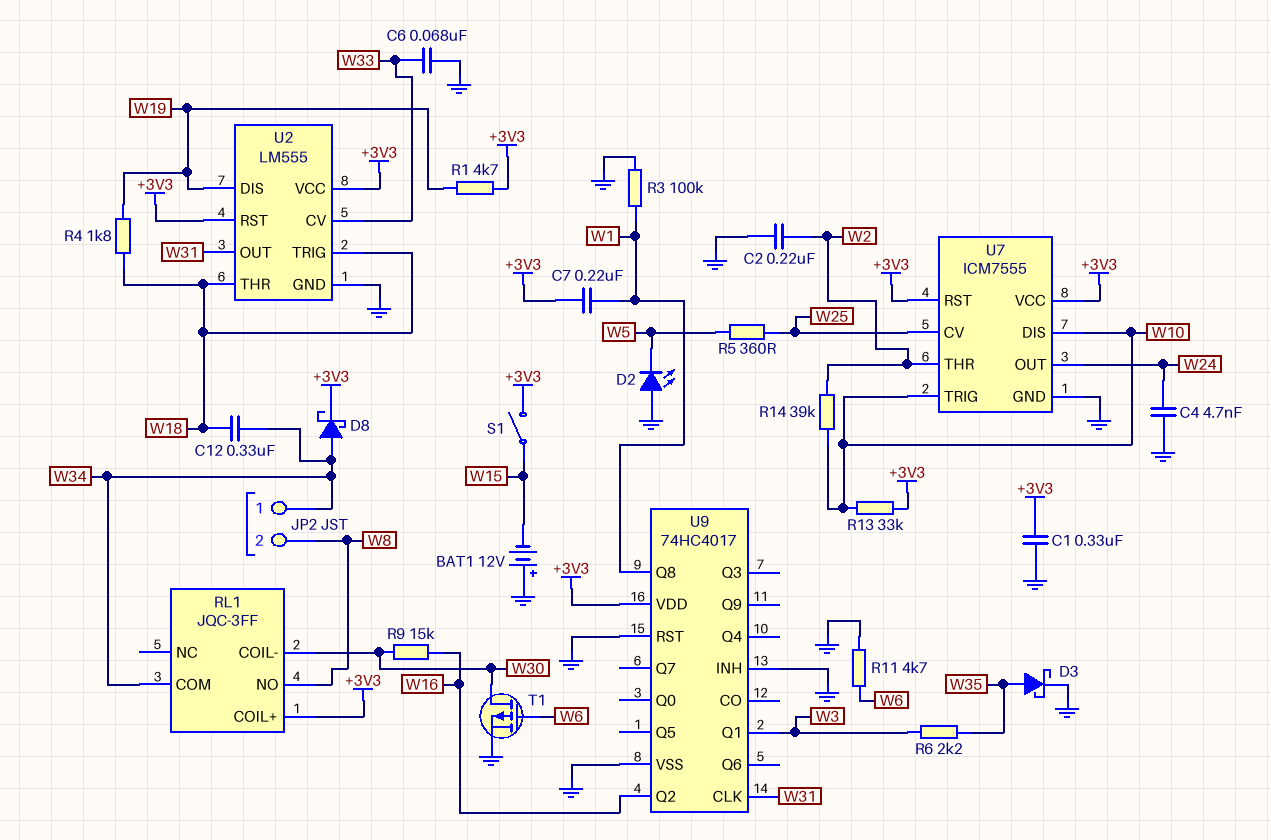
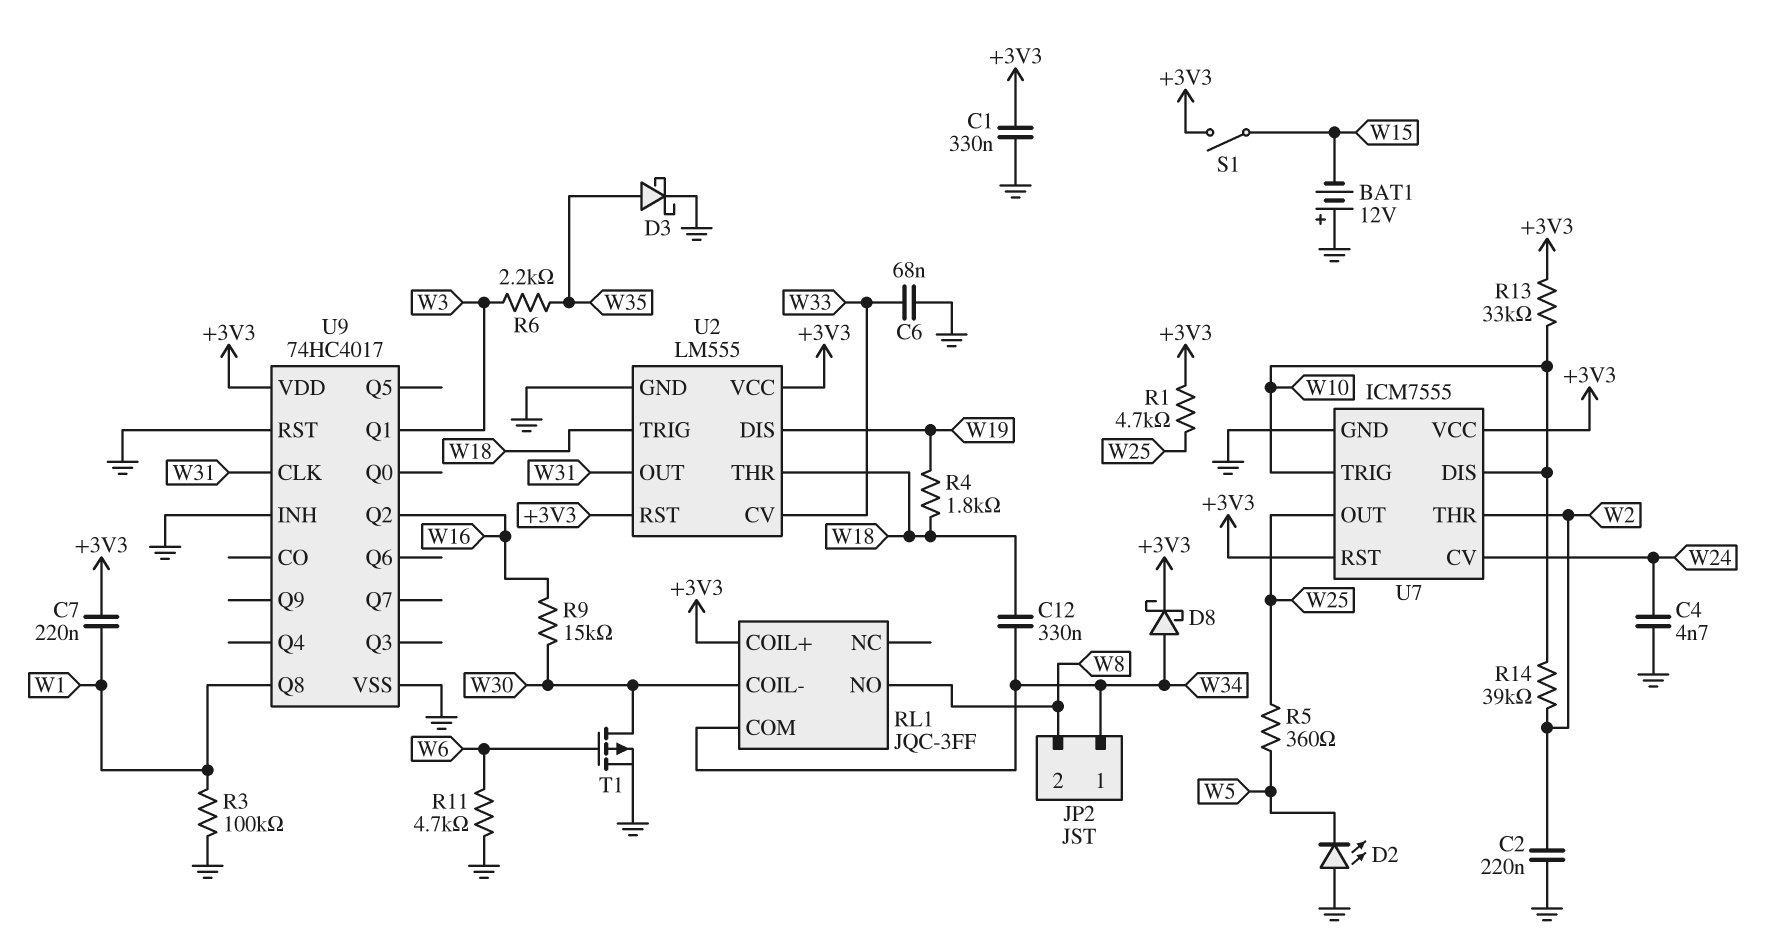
R1: 4.7k (+3V3, W19) -> 4.7k (+3V3, W25)
U7 pin CV: W25 -> W24
U7 pin OUT: W24 -> W25

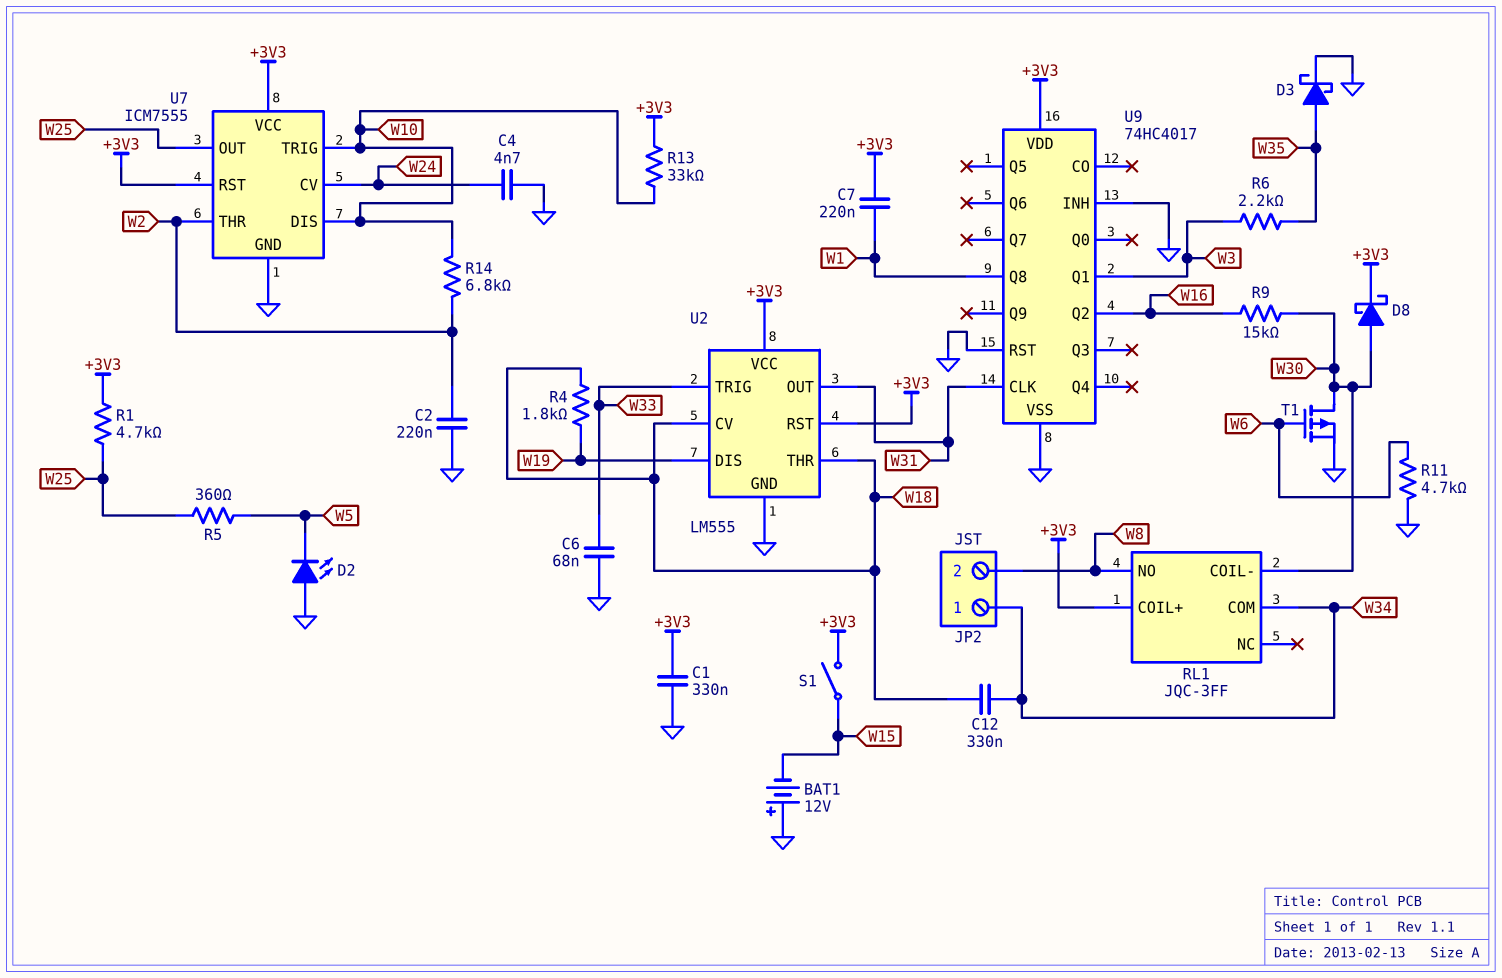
D8: schottky (A W34, K +3V3) -> schottky (A W30, K +3V3)
R3: 100k (GND, W1) -> none
R14: 39k (W2, W10) -> 6.8k (W2, W10)
U2 pin CV: W33 -> W18
U2 pin TRIG: W18 -> W33

